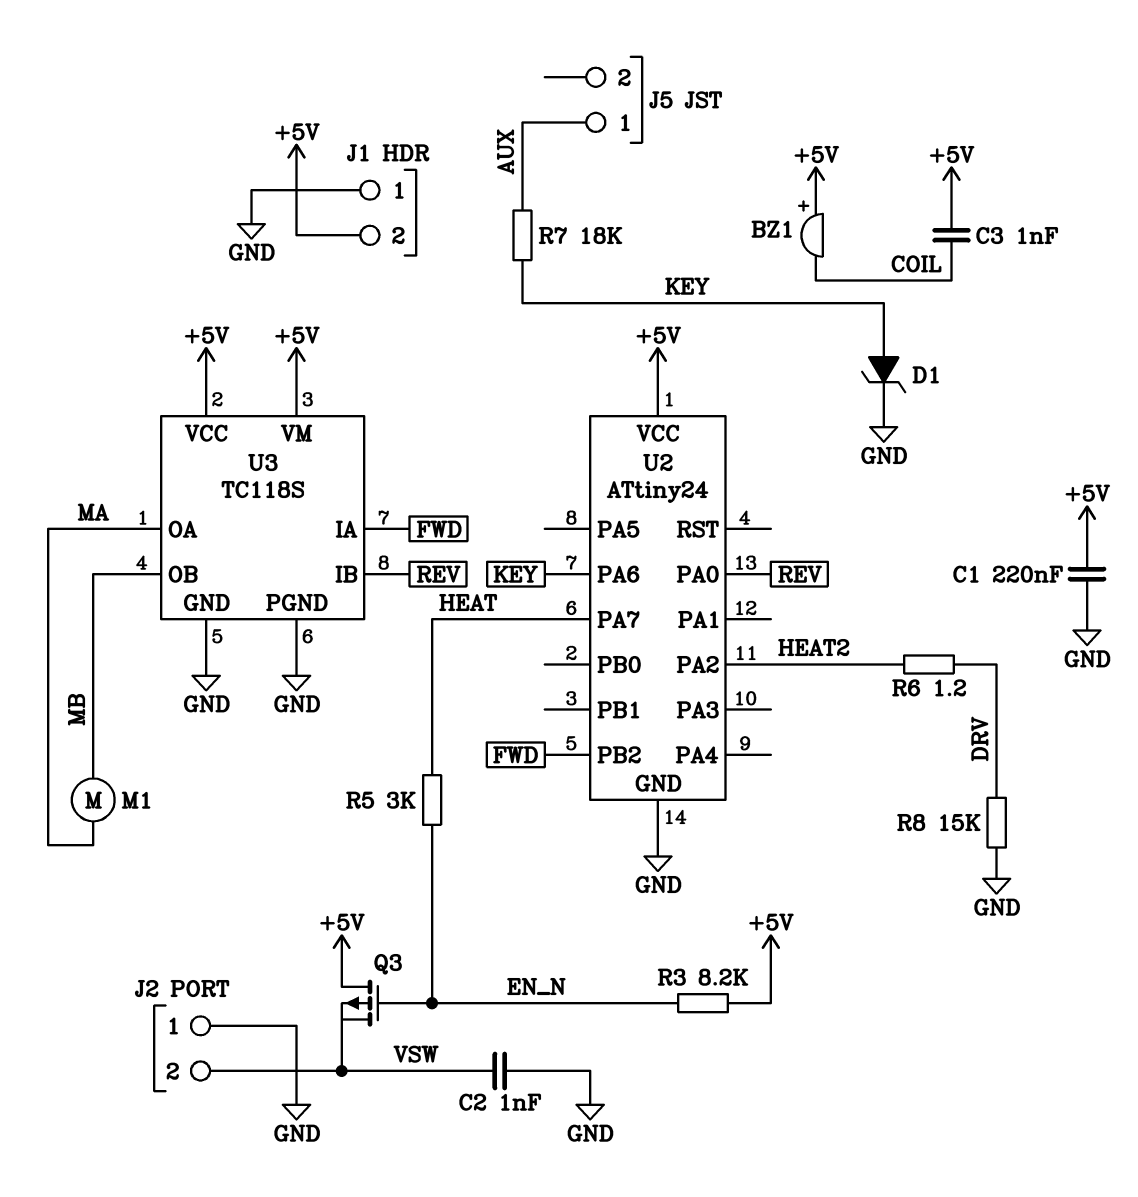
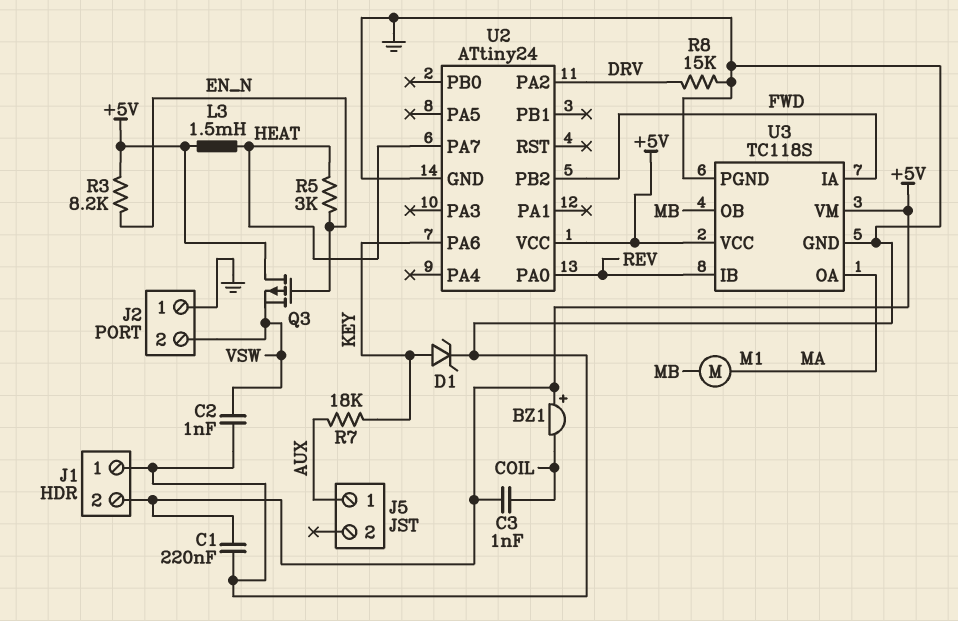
L3: none -> 1.5mH (+5V, HEAT)
R6: 1.2 (DRV, HEAT2) -> none
U2 pin PA2: HEAT2 -> DRV

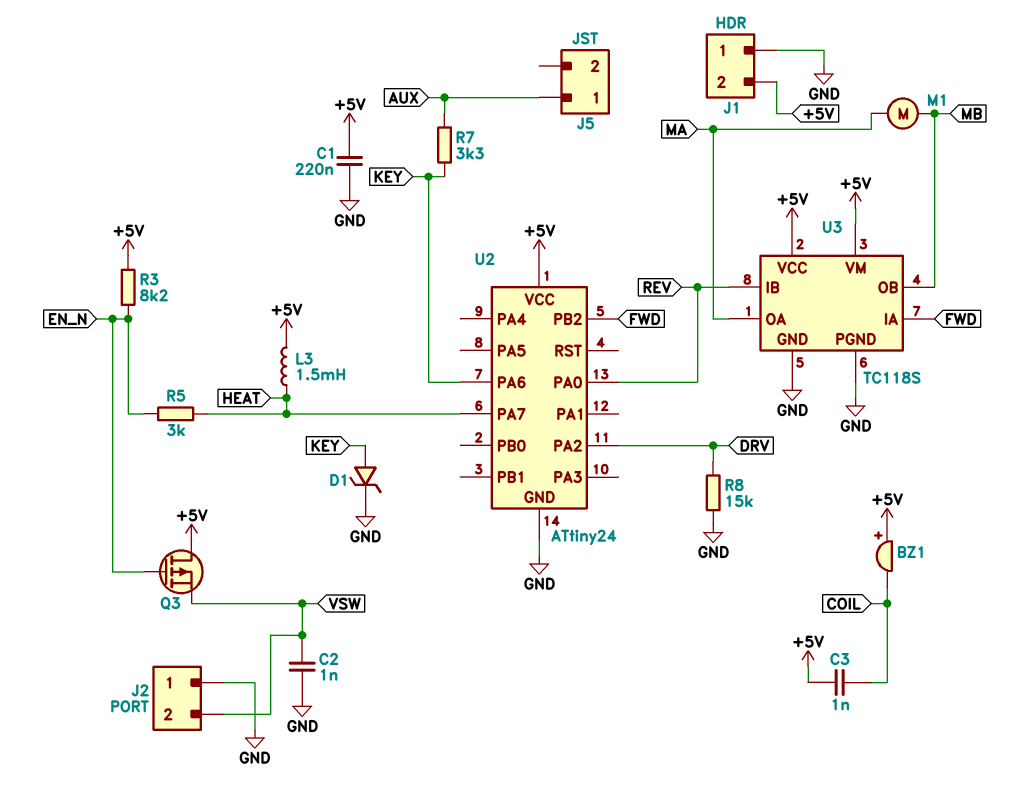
R7: 18k (AUX, KEY) -> 3.3k (AUX, KEY)

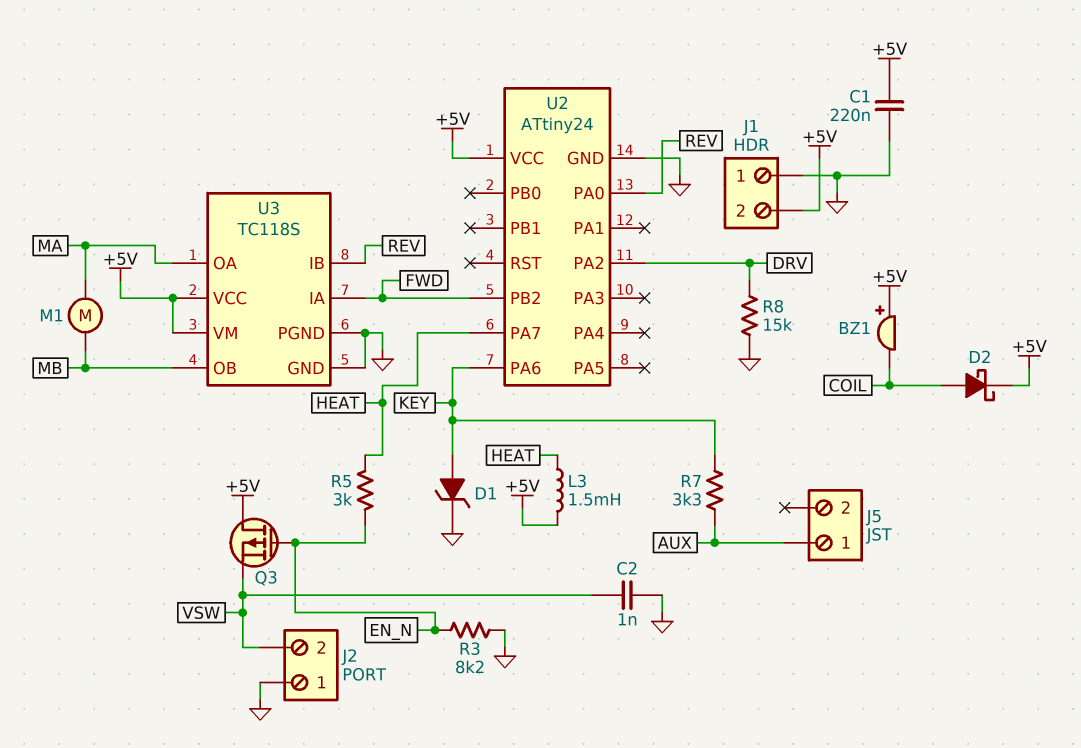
C3: 1nF (+5V, COIL) -> none
D2: none -> schottky (A COIL, K +5V)
R3: 8.2k (+5V, EN_N) -> 8.2k (EN_N, GND)

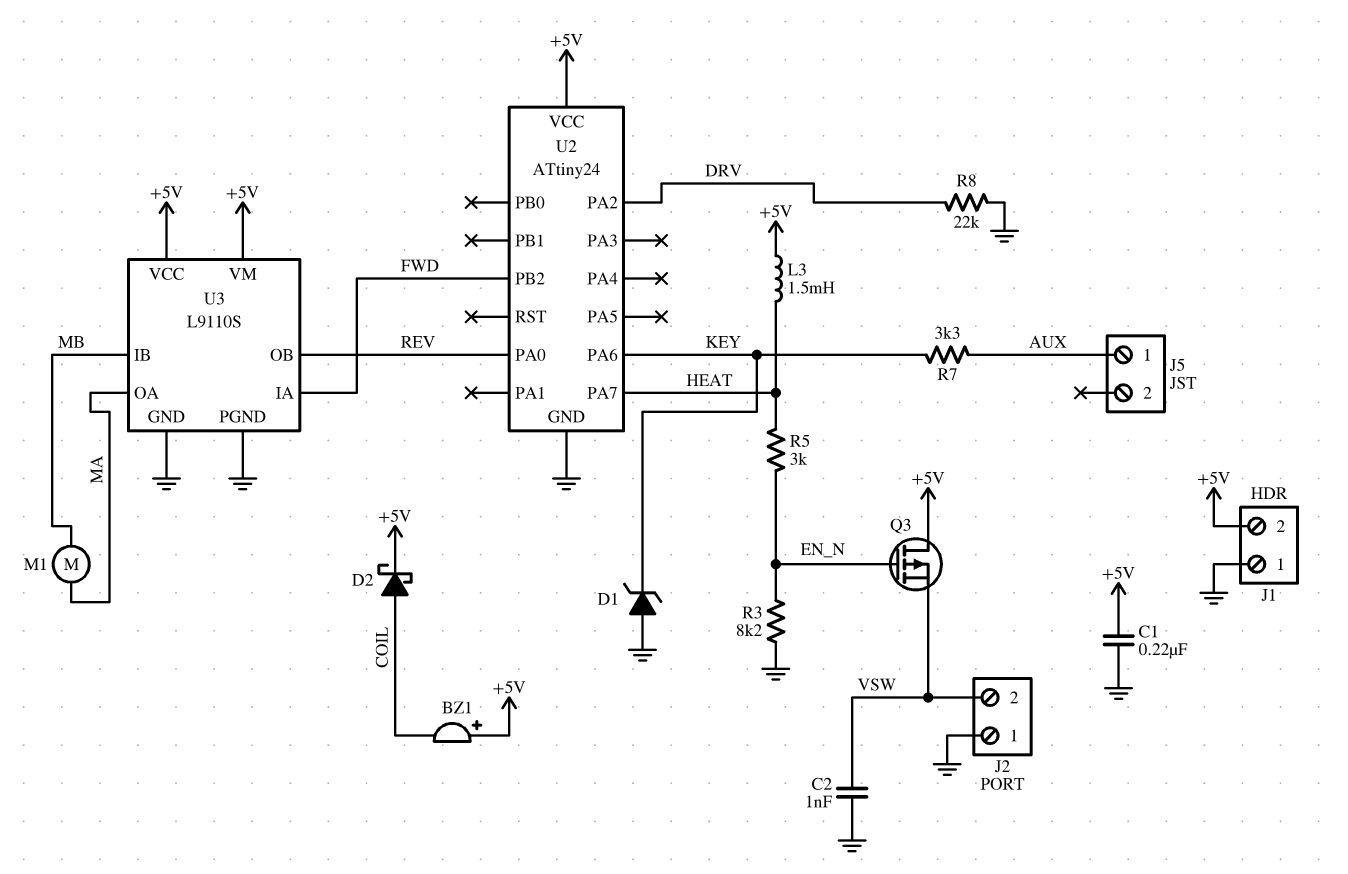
D1: zener (A KEY, K GND) -> zener (A GND, K KEY)
R8: 15k (DRV, GND) -> 22k (DRV, GND)
U3: TC118S -> L9110S
U3 pin IB: REV -> MB
U3 pin OB: MB -> REV

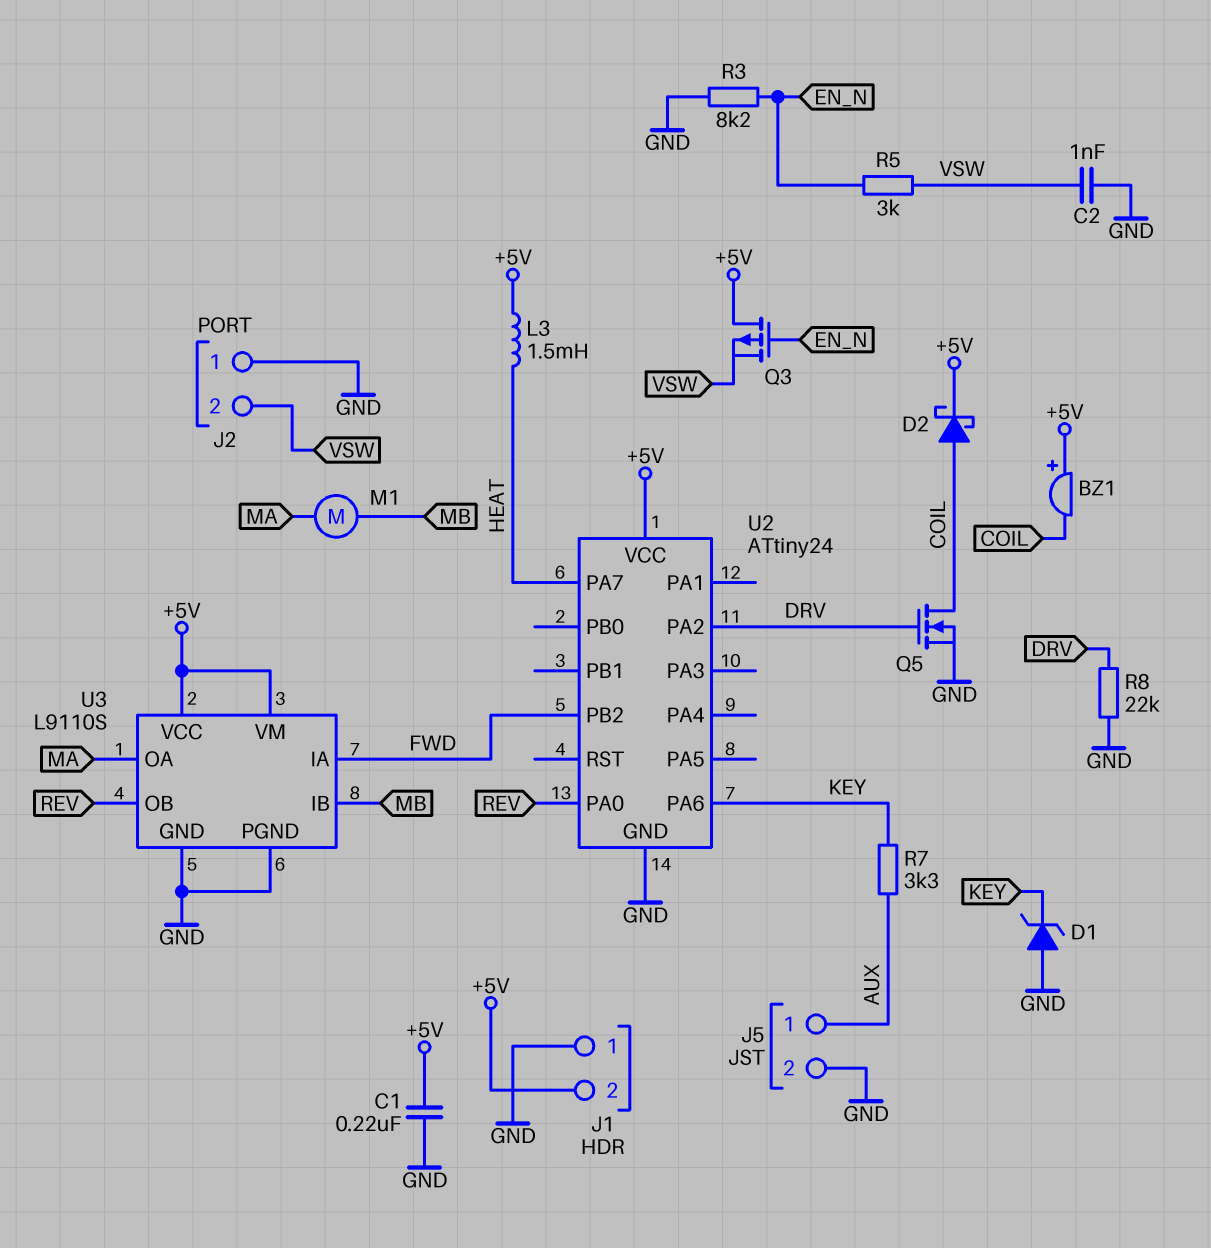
J5 pin 2: none -> GND
Q5: none -> NMOS (G DRV, D COIL, S GND)
R5: 3k (EN_N, HEAT) -> 3k (EN_N, VSW)

